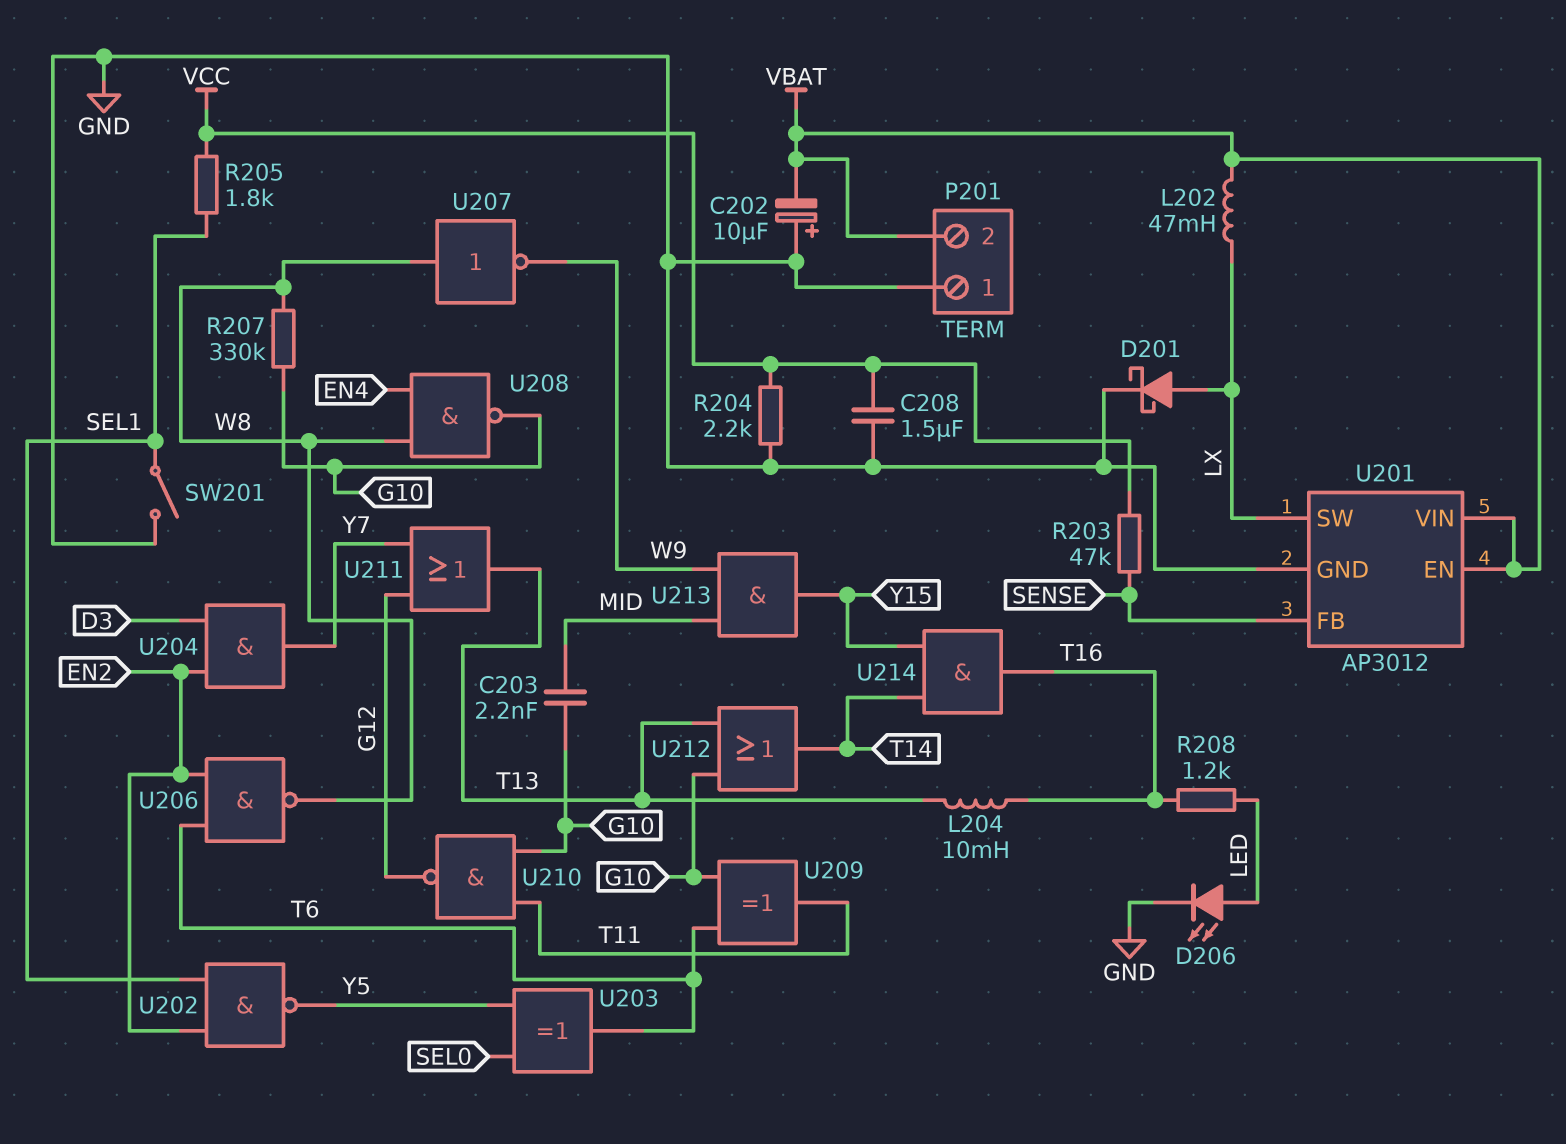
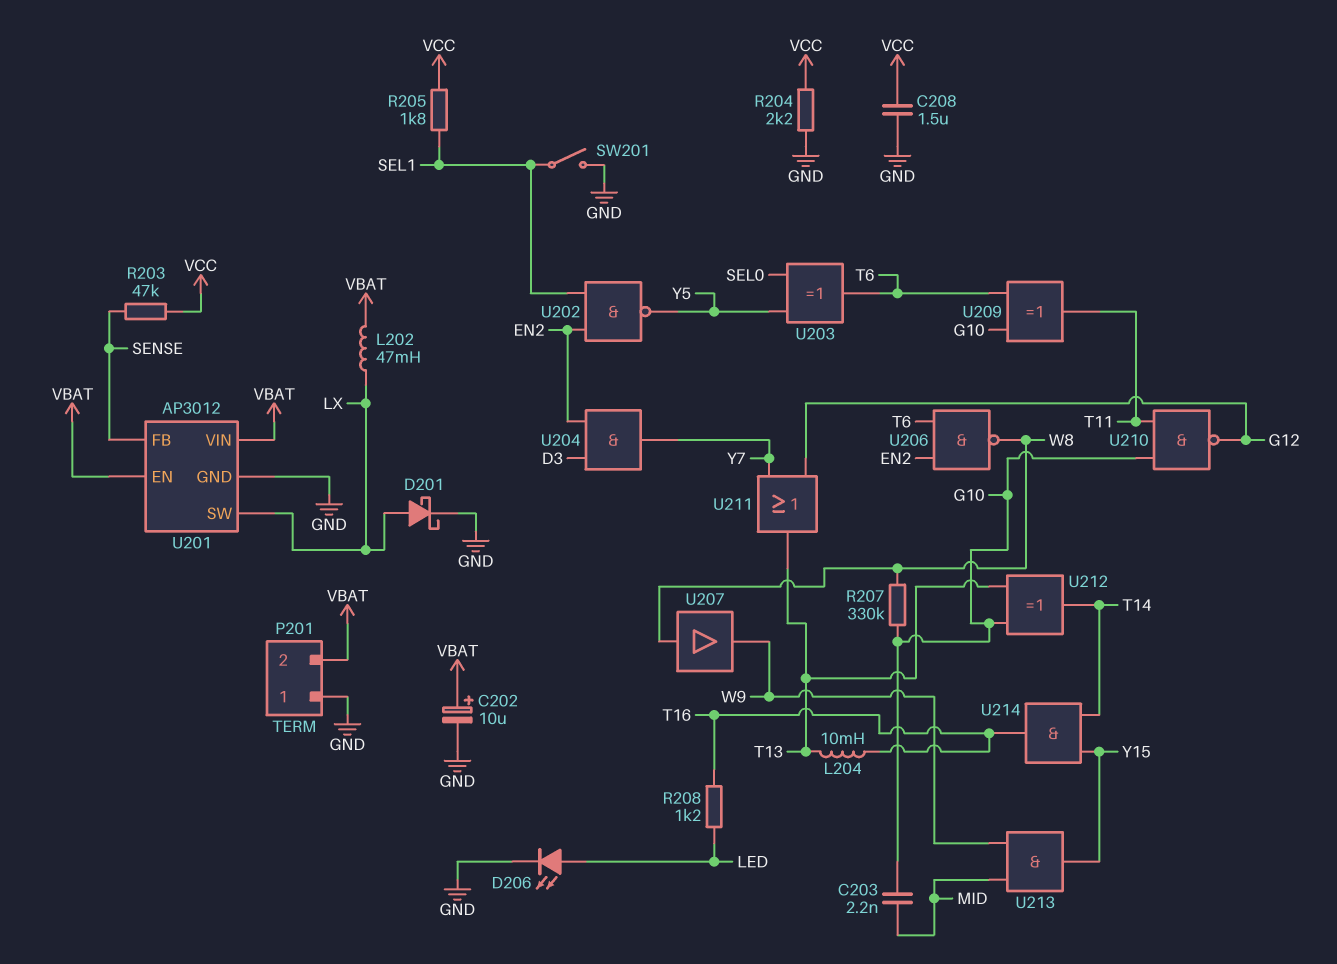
C202: 10uF (plus GND, minus VBAT) -> 10uF (plus VBAT, minus GND)
U207: NOT (in W8, out W9) -> buffer (in W8, out W9)
U208: NAND (in EN4, in W8, out G10) -> none
U212: OR (in G10, in T13, out T14) -> XOR (in G10, in T13, out T14)

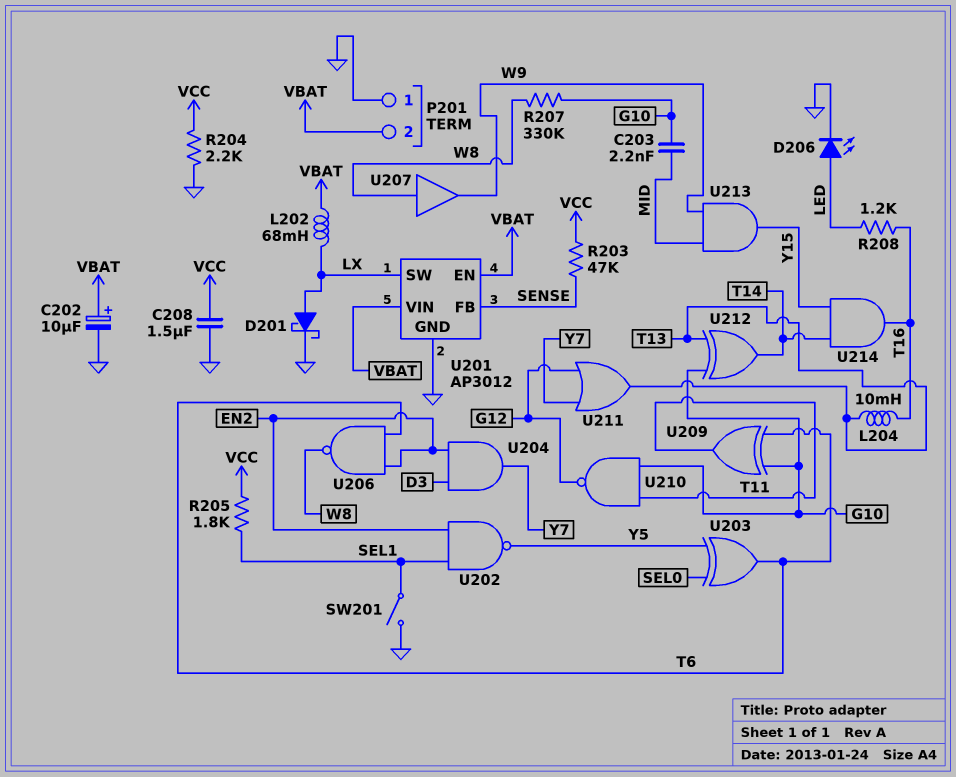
L202: 47mH (LX, VBAT) -> 68mH (LX, VBAT)

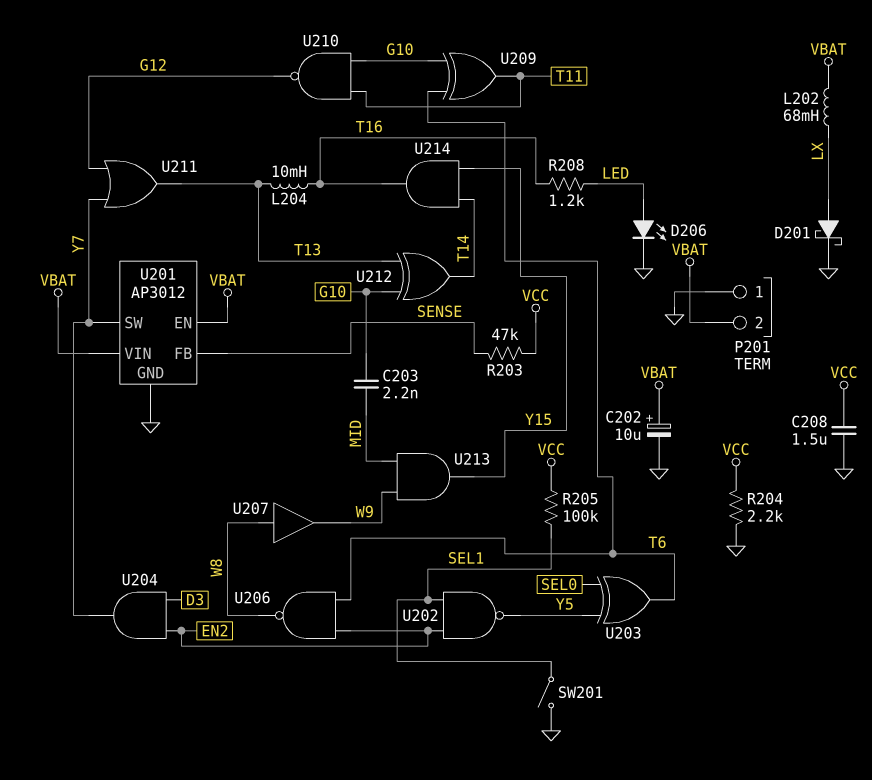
R205: 1.8k (SEL1, VCC) -> 100k (SEL1, VCC)
R207: 330k (G10, W8) -> none
U201 pin SW: LX -> Y7

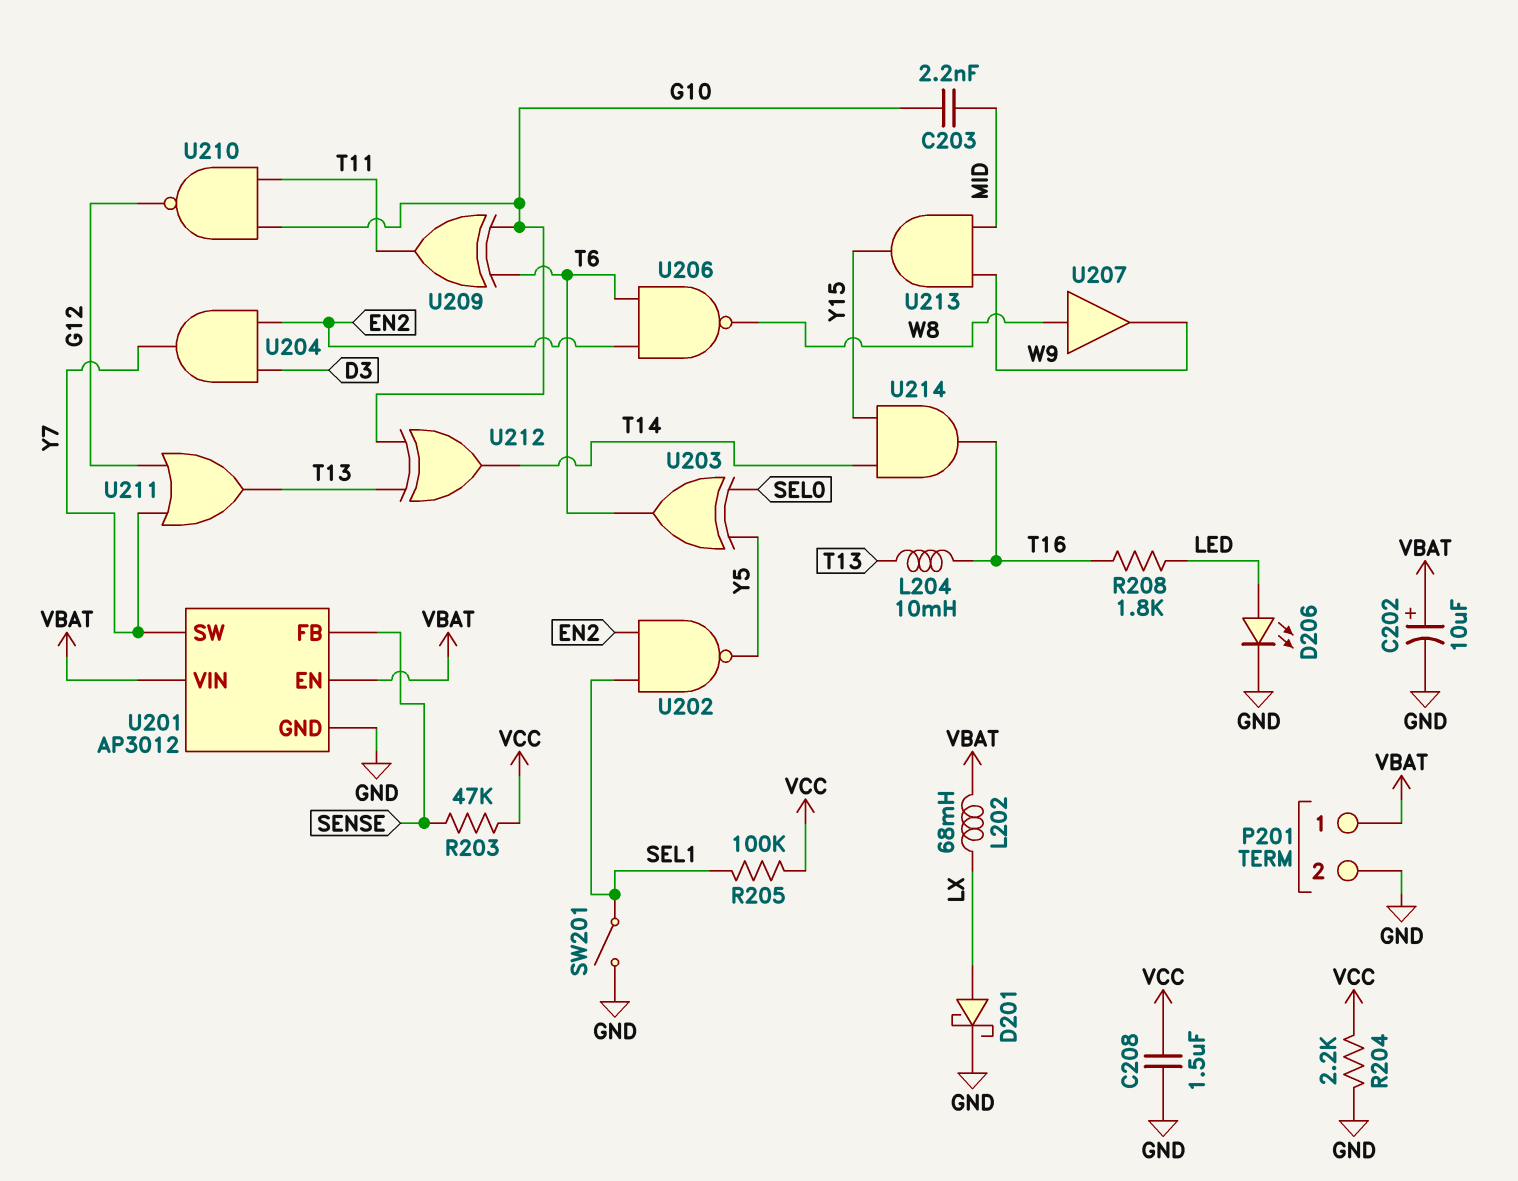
P201 pin 1: GND -> VBAT
P201 pin 2: VBAT -> GND
R208: 1.2k (LED, T16) -> 1.8k (LED, T16)

